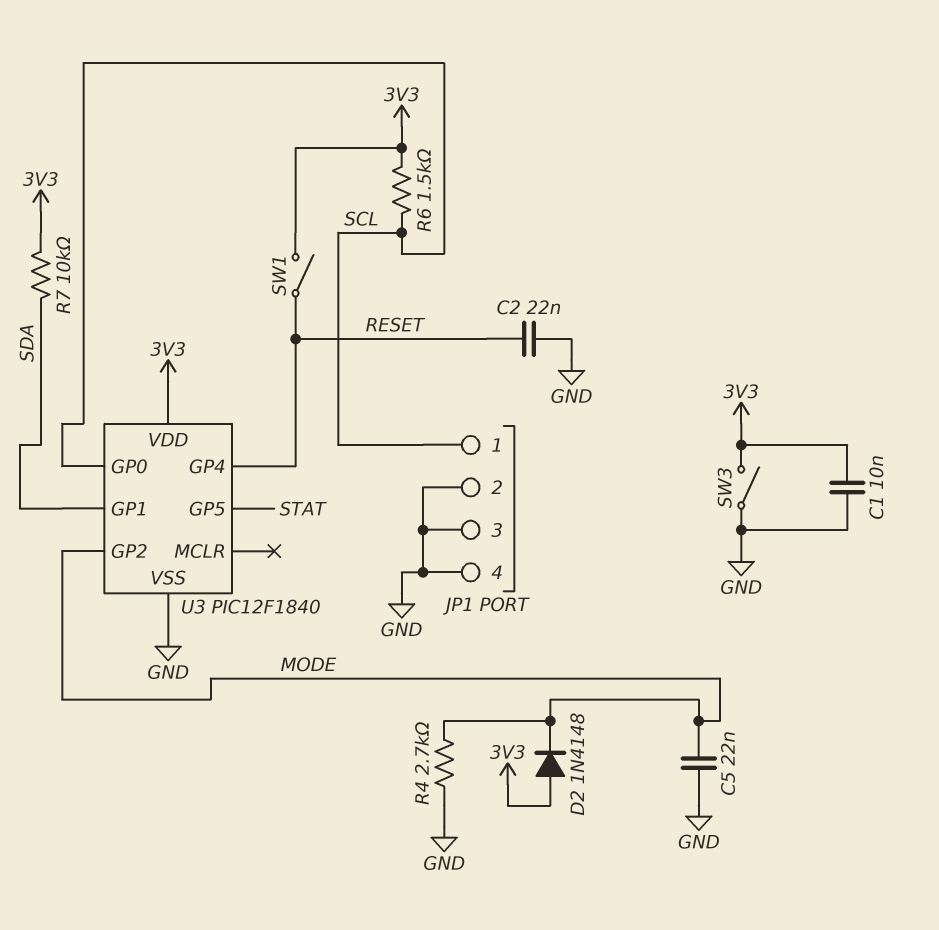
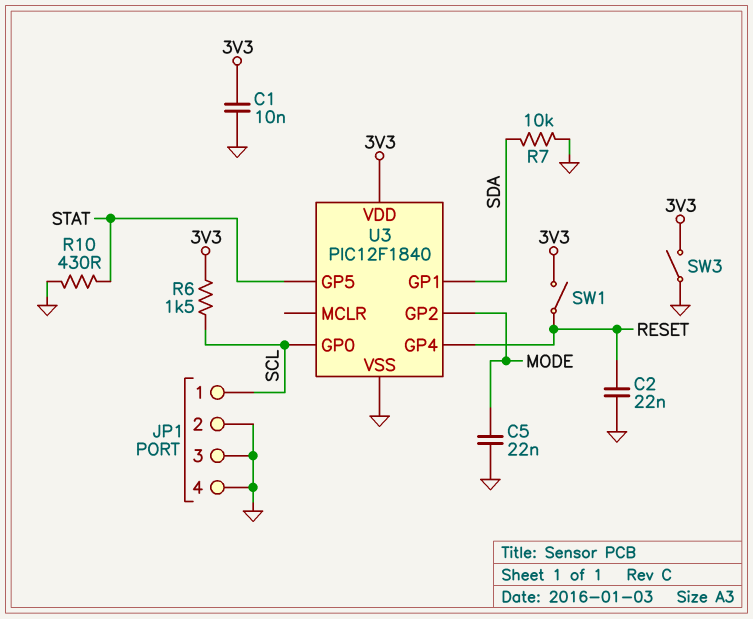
D2: diode 1N4148 (A 3V3, K MODE) -> none
R4: 2.7k (GND, MODE) -> none
R7: 10k (3V3, SDA) -> 10k (GND, SDA)
R10: none -> 430 (GND, STAT)

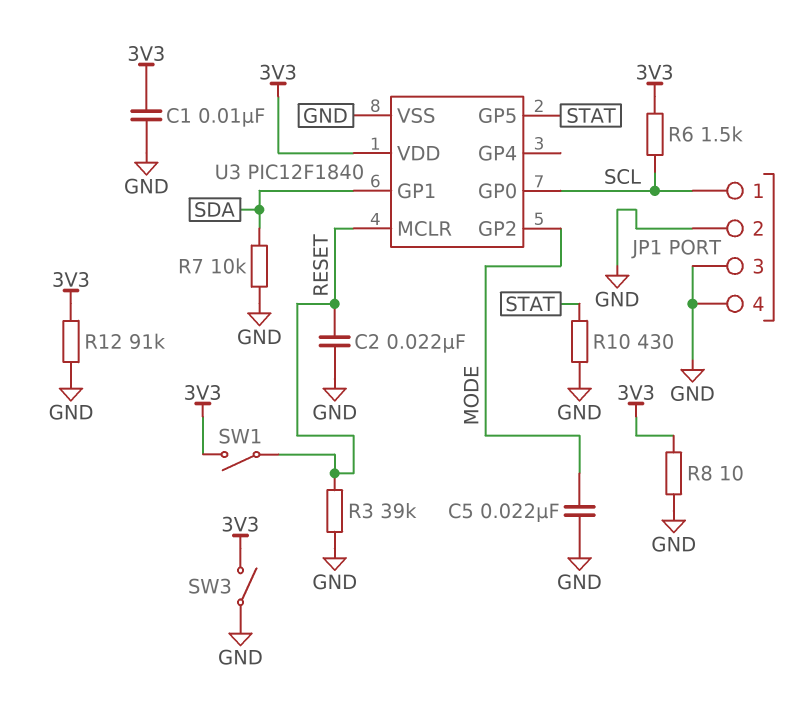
R3: none -> 39k (GND, RESET)
R8: none -> 10 (3V3, GND)
R12: none -> 91k (3V3, GND)
U3 pin GP4: RESET -> none
U3 pin MCLR: none -> RESET

